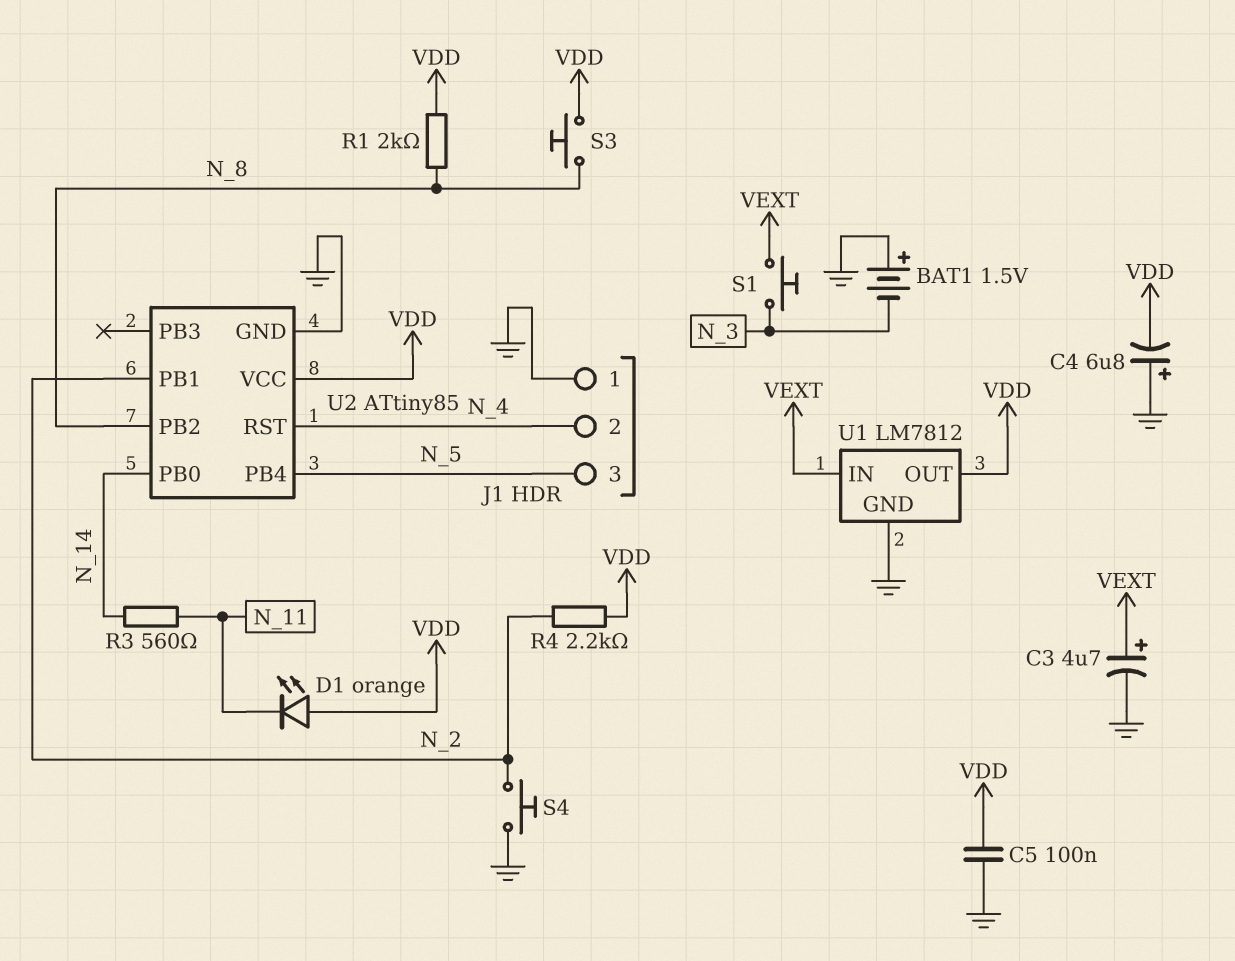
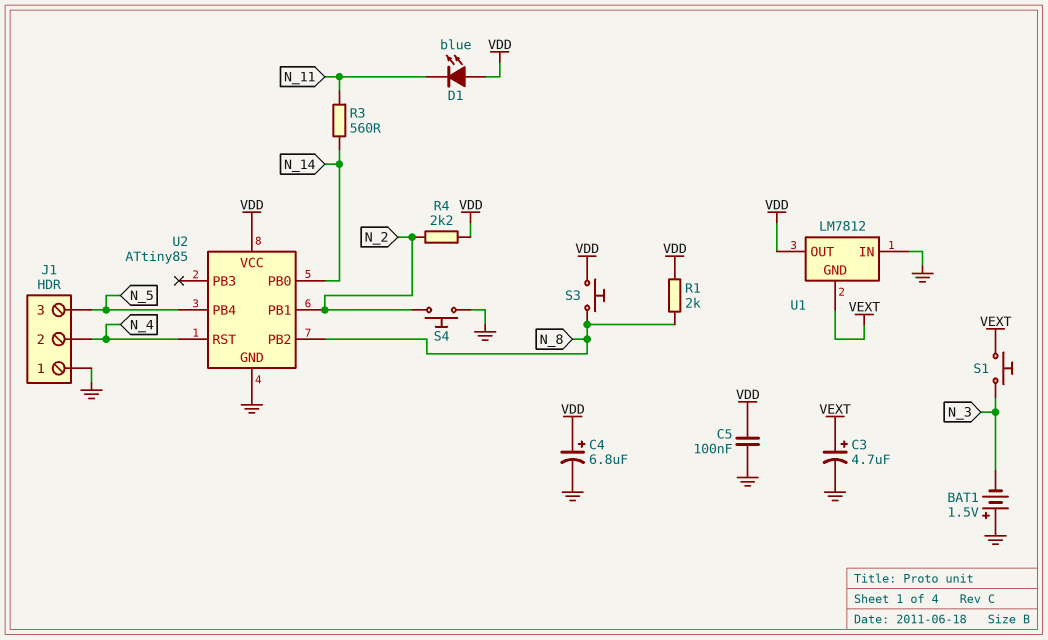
C4: 6.8uF (plus GND, minus VDD) -> 6.8uF (plus VDD, minus GND)
D1: LED orange (A VDD, K N_11) -> LED blue (A VDD, K N_11)
U1 pin GND: GND -> VEXT
U1 pin IN: VEXT -> GND

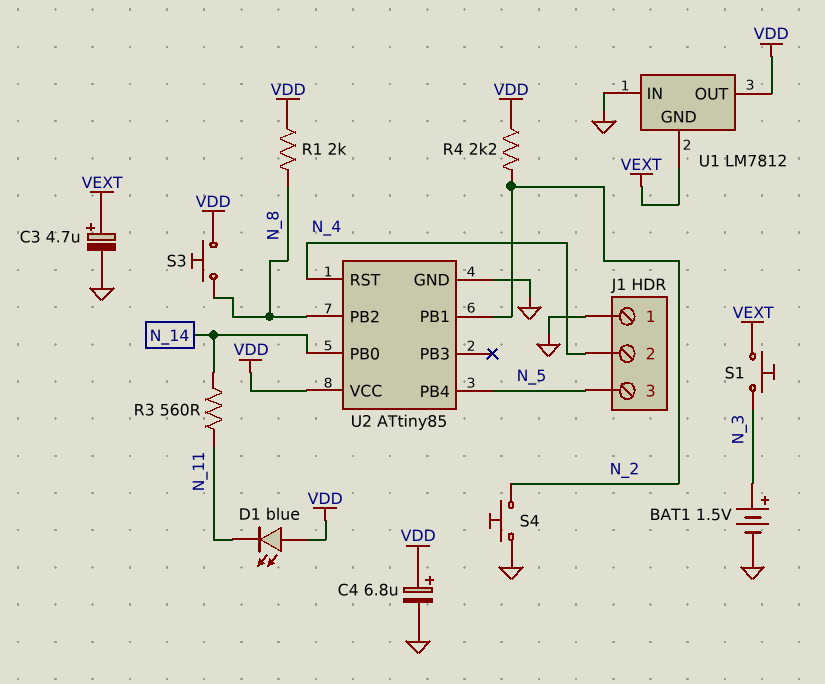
BAT1: 1.5V (plus GND, minus N_3) -> 1.5V (plus N_3, minus GND)
C5: 100nF (GND, VDD) -> none

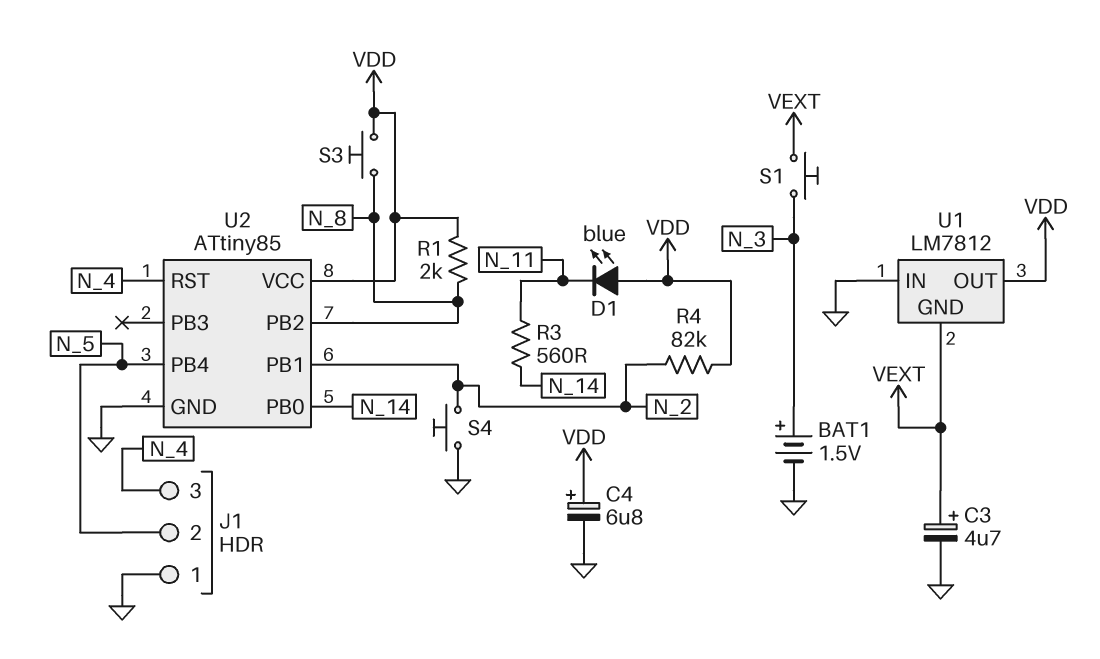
J1 pin 2: N_4 -> N_5
J1 pin 3: N_5 -> N_4
R4: 2.2k (N_2, VDD) -> 82k (N_2, VDD)

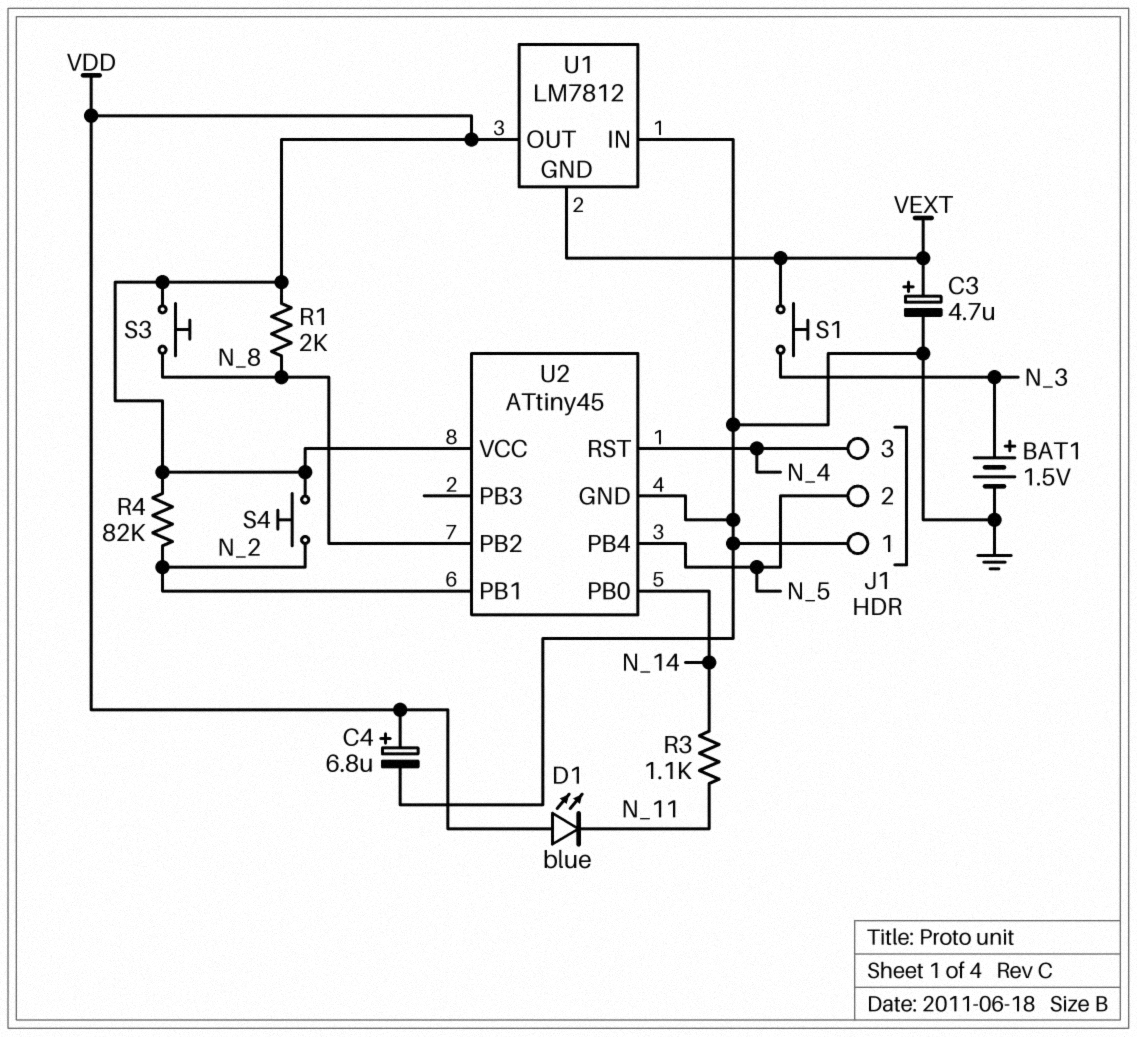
R3: 560 (N_11, N_14) -> 1.1k (N_11, N_14)
S4: button (GND, N_2) -> button (N_2, VDD)
U2: ATtiny85 -> ATtiny45

